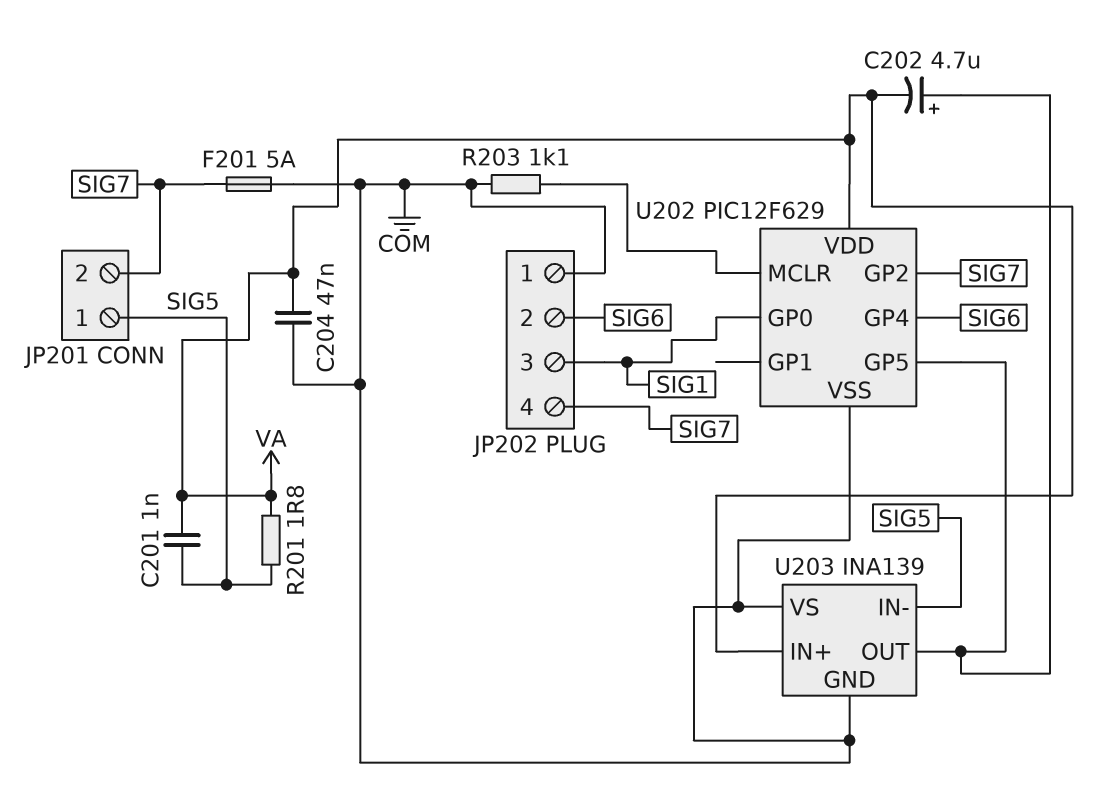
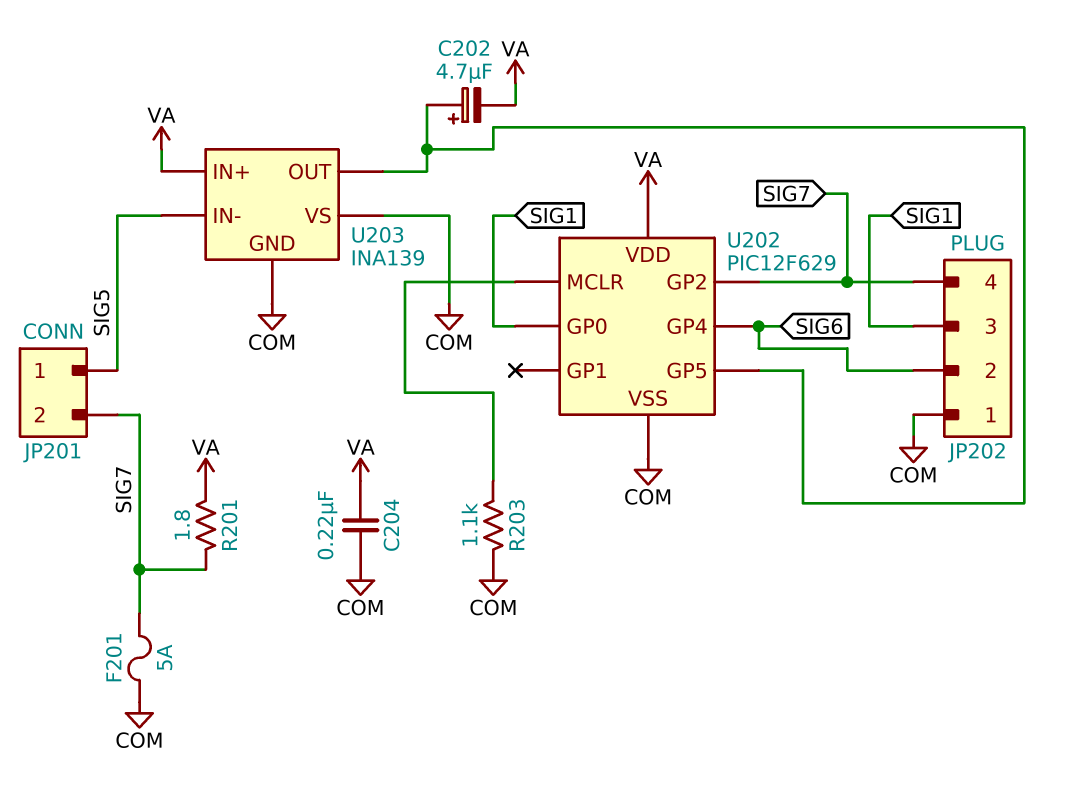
C201: 1nF (SIG5, VA) -> none
C204: 47nF (COM, VA) -> 220nF (COM, VA)
R201: 1.8 (SIG5, VA) -> 1.8 (SIG7, VA)

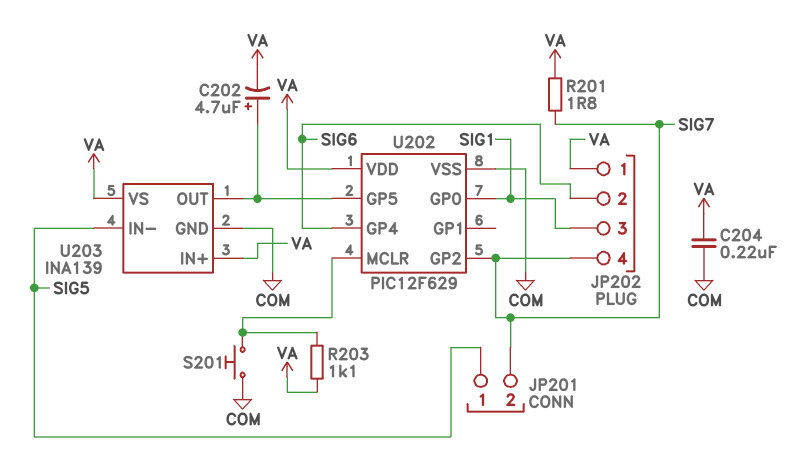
F201: 5A (COM, SIG7) -> none
JP202 pin 1: COM -> VA
R203: 1.1k (COM, U202/MCLR) -> 1.1k (U202/MCLR, VA)
S201: none -> button (COM, U202/MCLR)
U203 pin VS: COM -> VA

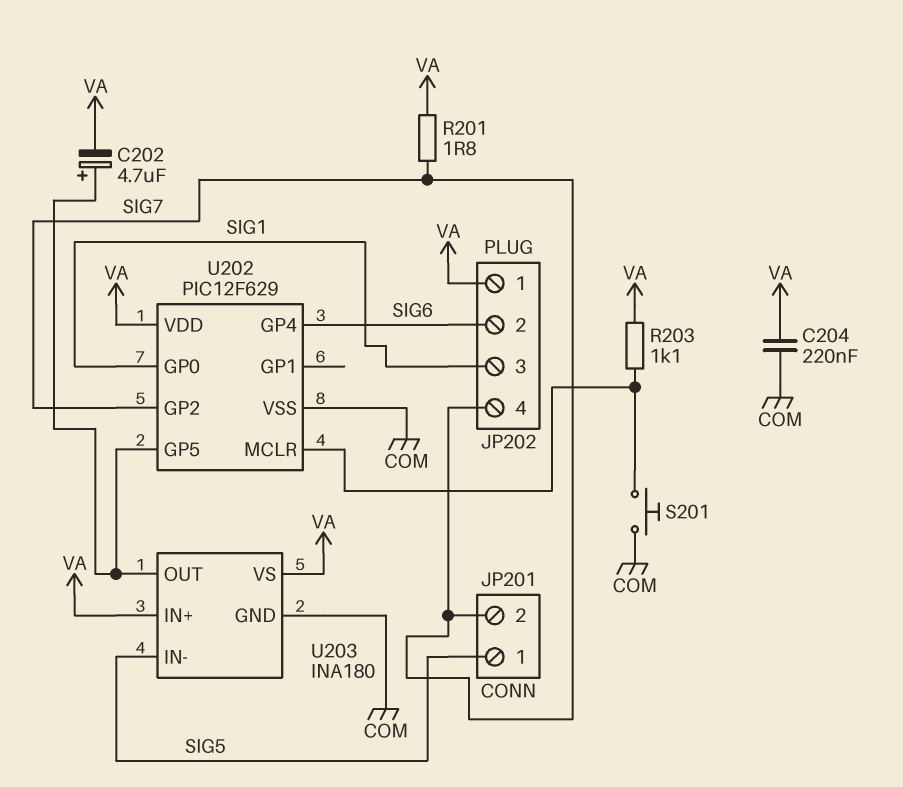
U203: INA139 -> INA180

